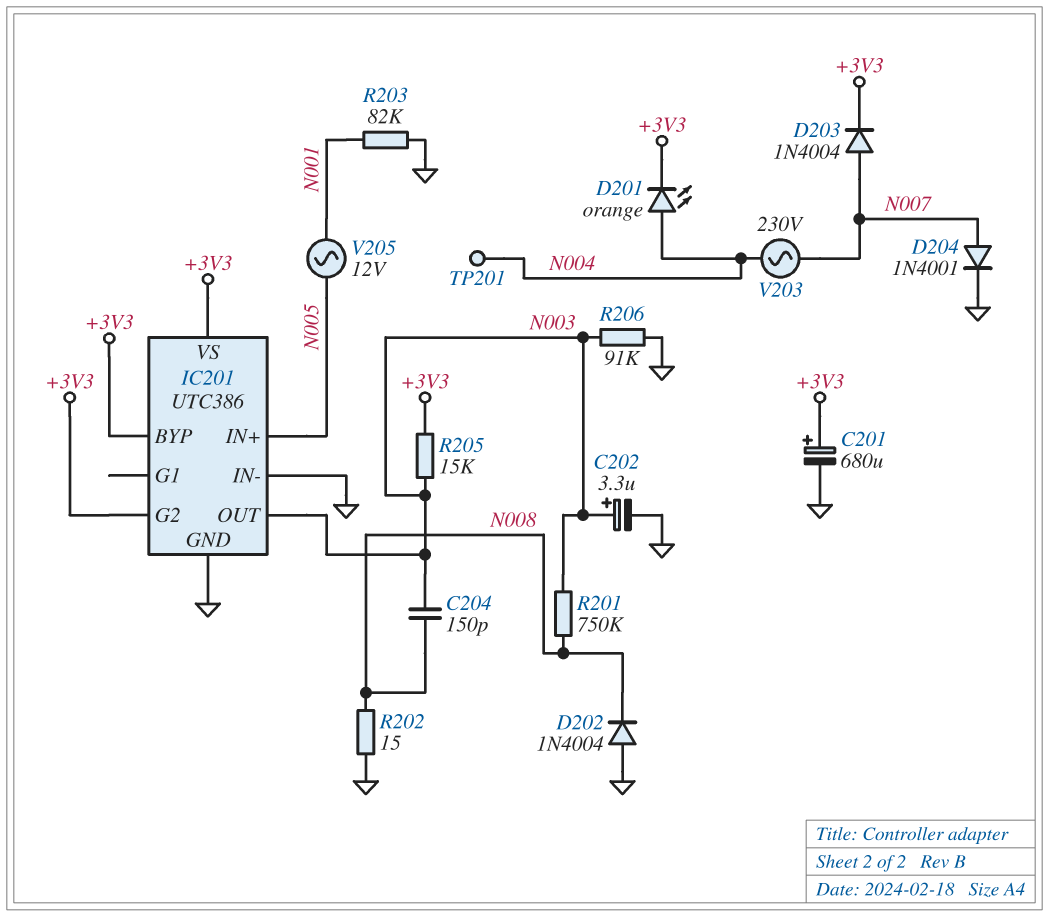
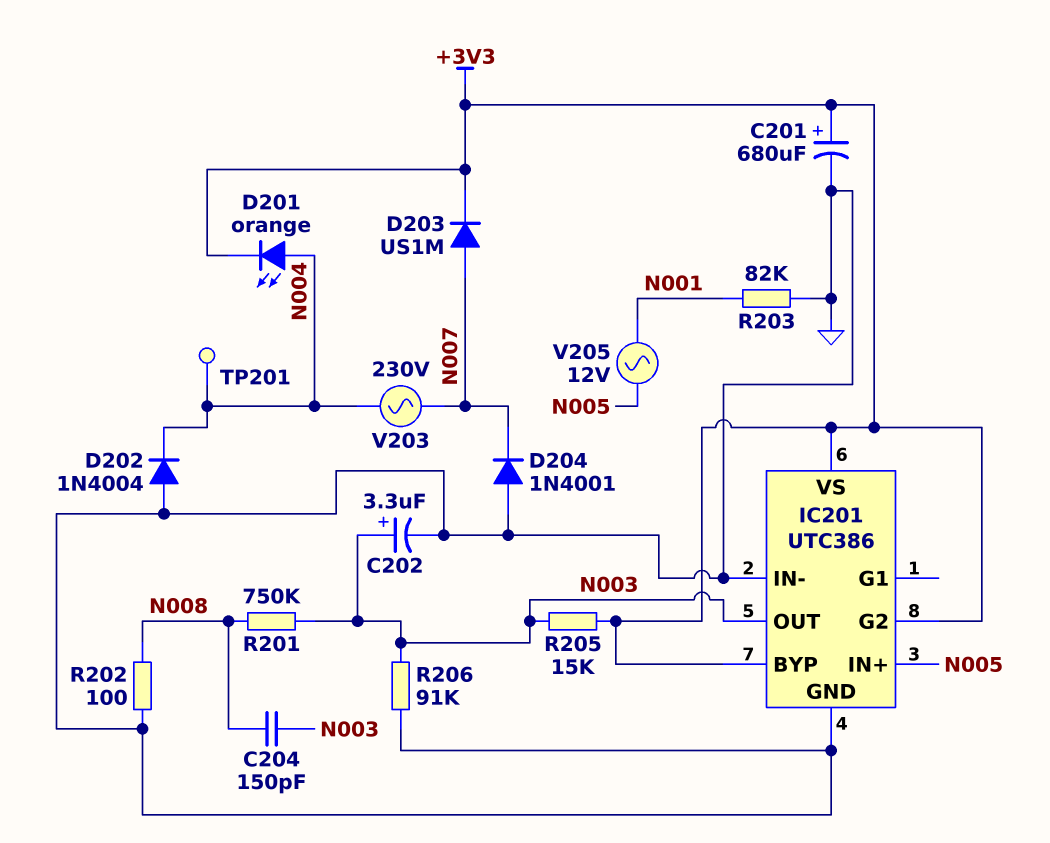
D202: diode 1N4004 (A GND, K N008) -> diode 1N4004 (A GND, K N004)
D203: diode 1N4004 (A N007, K +3V3) -> diode US1M (A N007, K +3V3)
D204: diode 1N4001 (A N007, K GND) -> diode 1N4001 (A GND, K N007)
R202: 15 (GND, N008) -> 100 (GND, N008)

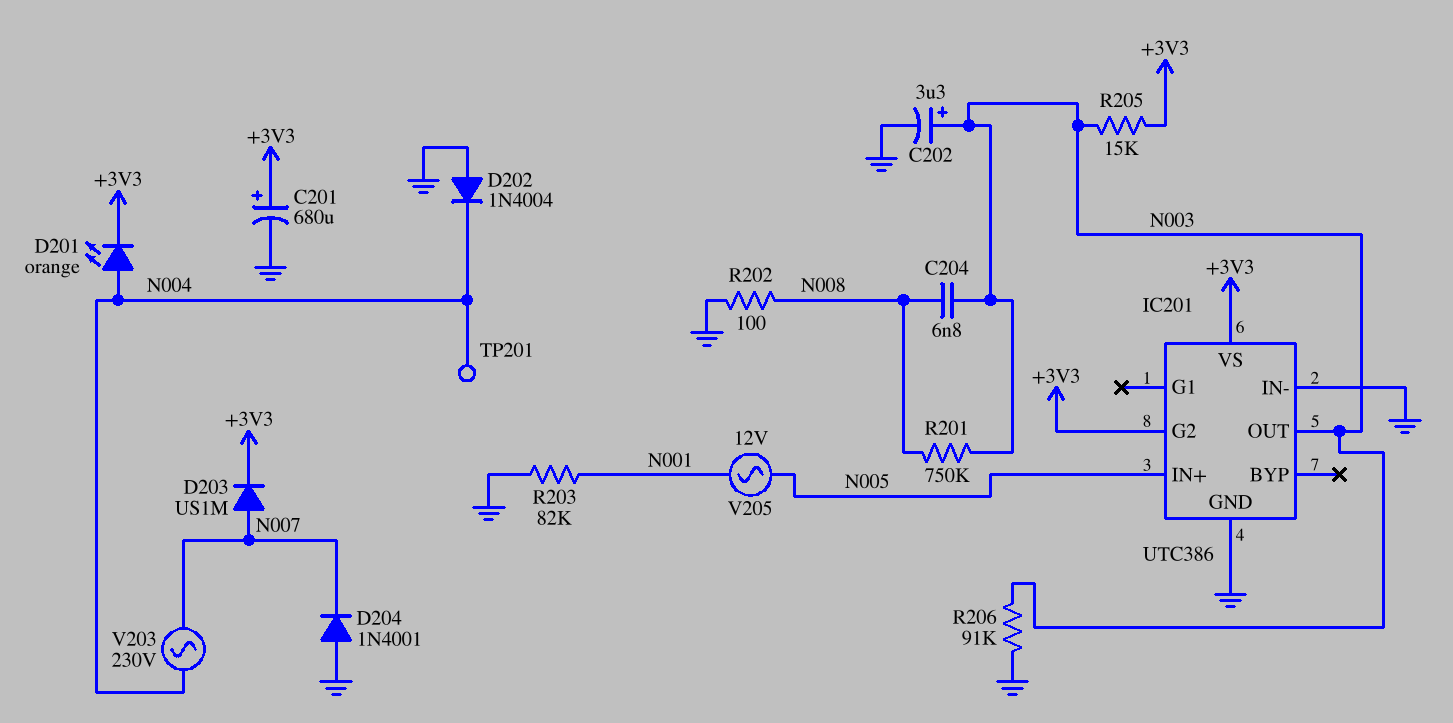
C204: 150pF (N003, N008) -> 6.8nF (N003, N008)
IC201 pin BYP: +3V3 -> none

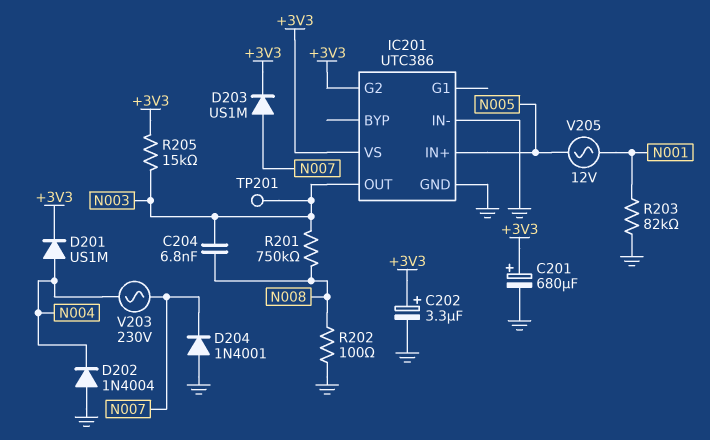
C202: 3.3uF (plus N003, minus GND) -> 3.3uF (plus +3V3, minus GND)
D201: LED orange (A N004, K +3V3) -> diode US1M (A N004, K +3V3)
R206: 91k (GND, N003) -> none
TP201: test point (N004) -> test point (N003)

